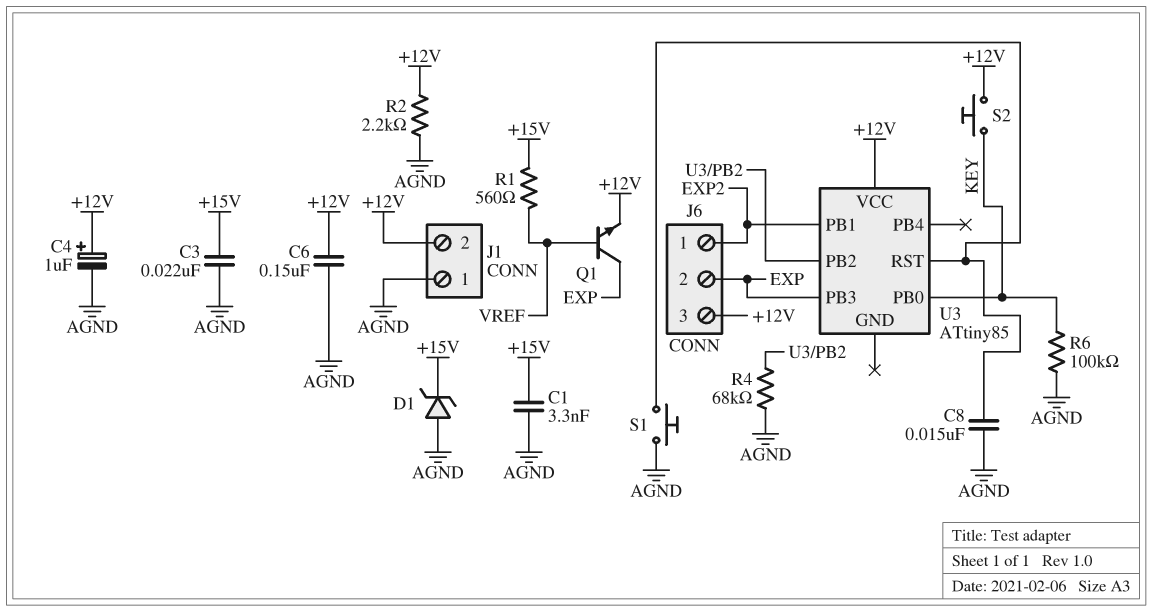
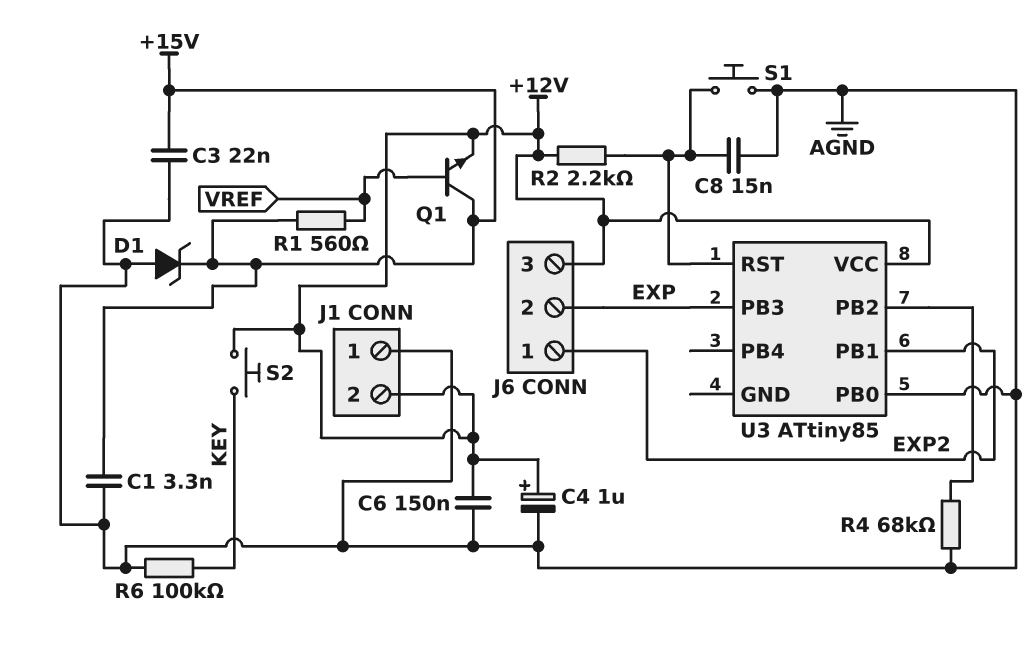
Q1: NPN (B VREF, C EXP, E +12V) -> NPN (B VREF, C +15V, E +12V)
R2: 2.2k (+12V, AGND) -> 2.2k (+12V, U3/RST)
U3 pin PB0: KEY -> AGND

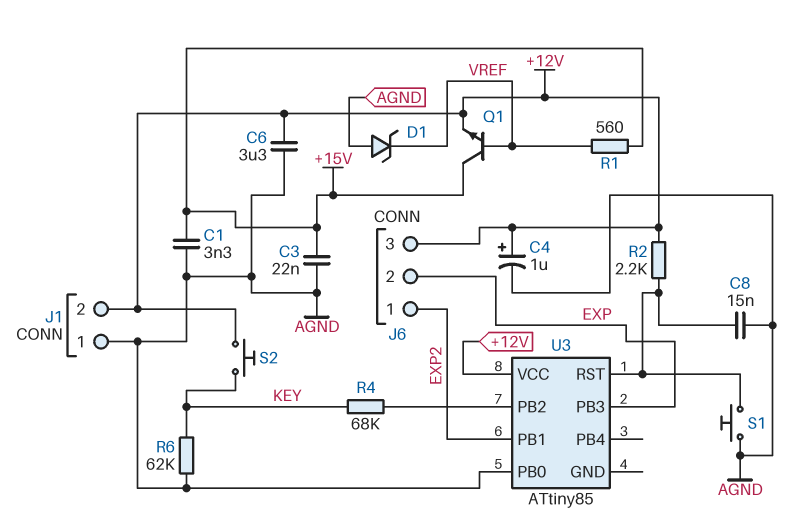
C6: 150nF (+12V, AGND) -> 3.3uF (+12V, AGND)
D1: zener (A AGND, K +15V) -> zener (A AGND, K VREF)
R4: 68k (AGND, U3/PB2) -> 68k (KEY, U3/PB2)
R6: 100k (AGND, KEY) -> 62k (AGND, KEY)

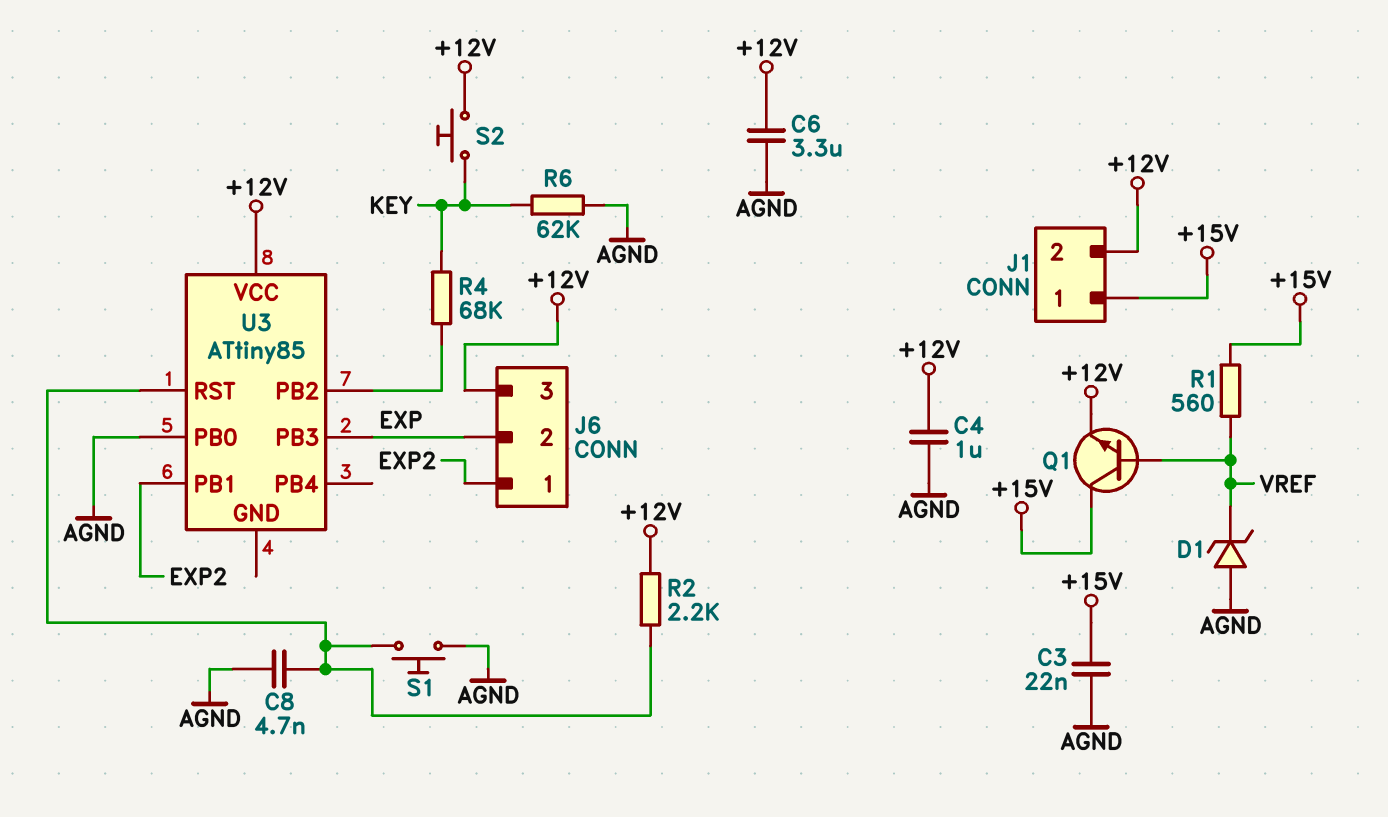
C1: 3.3nF (+15V, AGND) -> none
C4: 1uF (plus +12V, minus AGND) -> 1uF (+12V, AGND)
C8: 15nF (AGND, U3/RST) -> 4.7nF (AGND, U3/RST)
J1 pin 1: AGND -> +15V

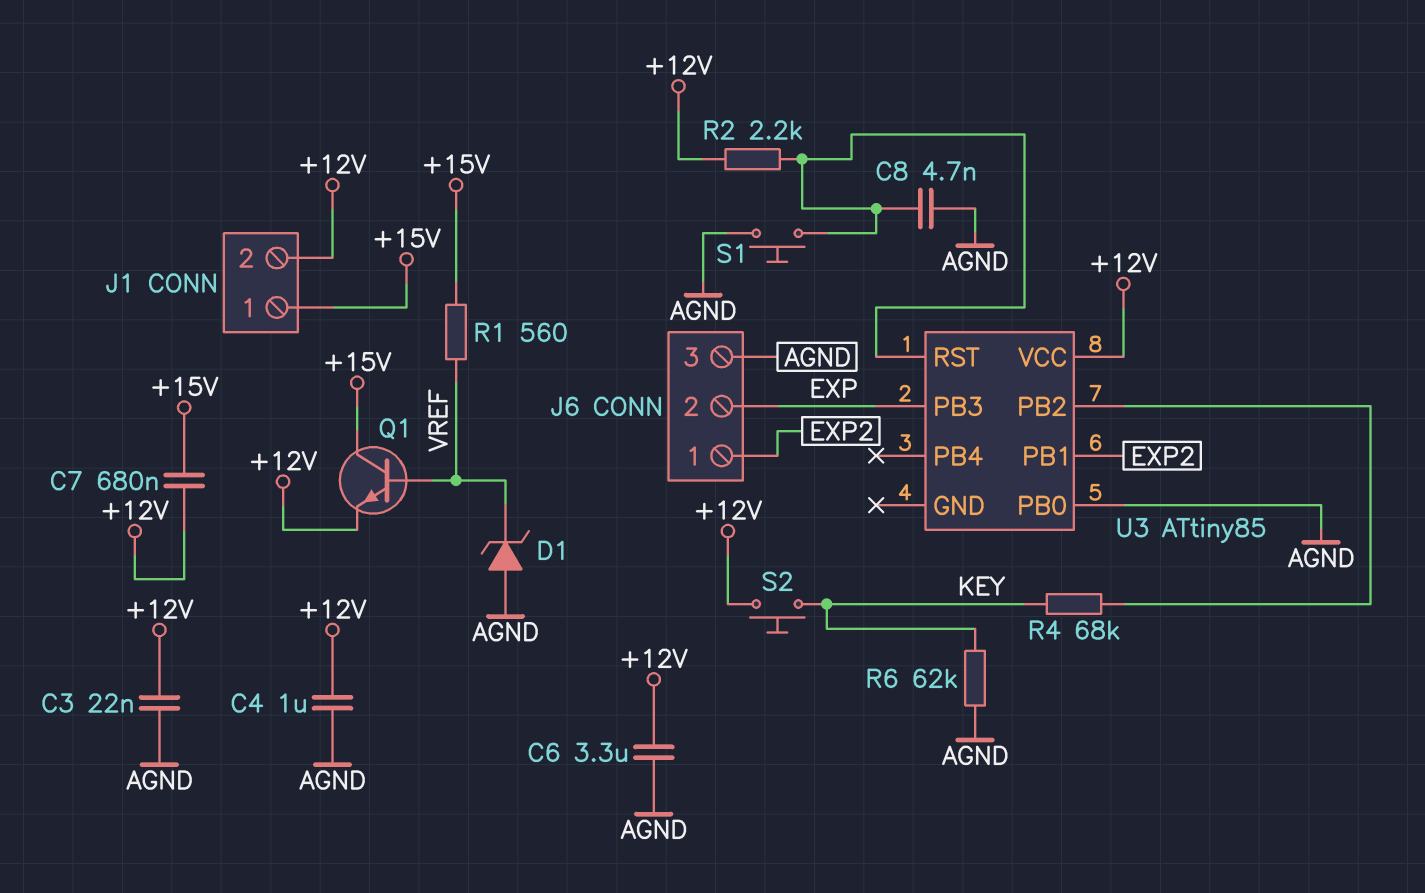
C3: 22nF (+15V, AGND) -> 22nF (+12V, AGND)
C7: none -> 680nF (+12V, +15V)
J6 pin 3: +12V -> AGND

